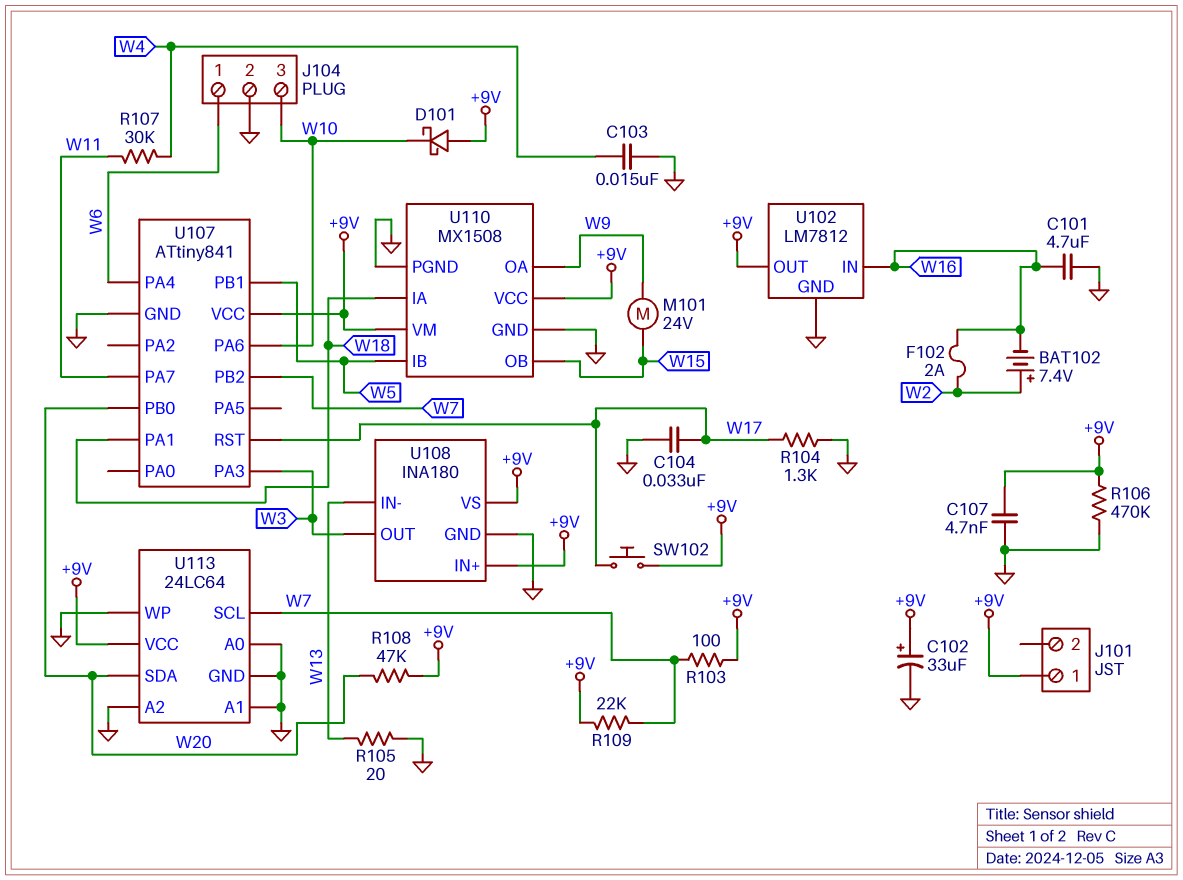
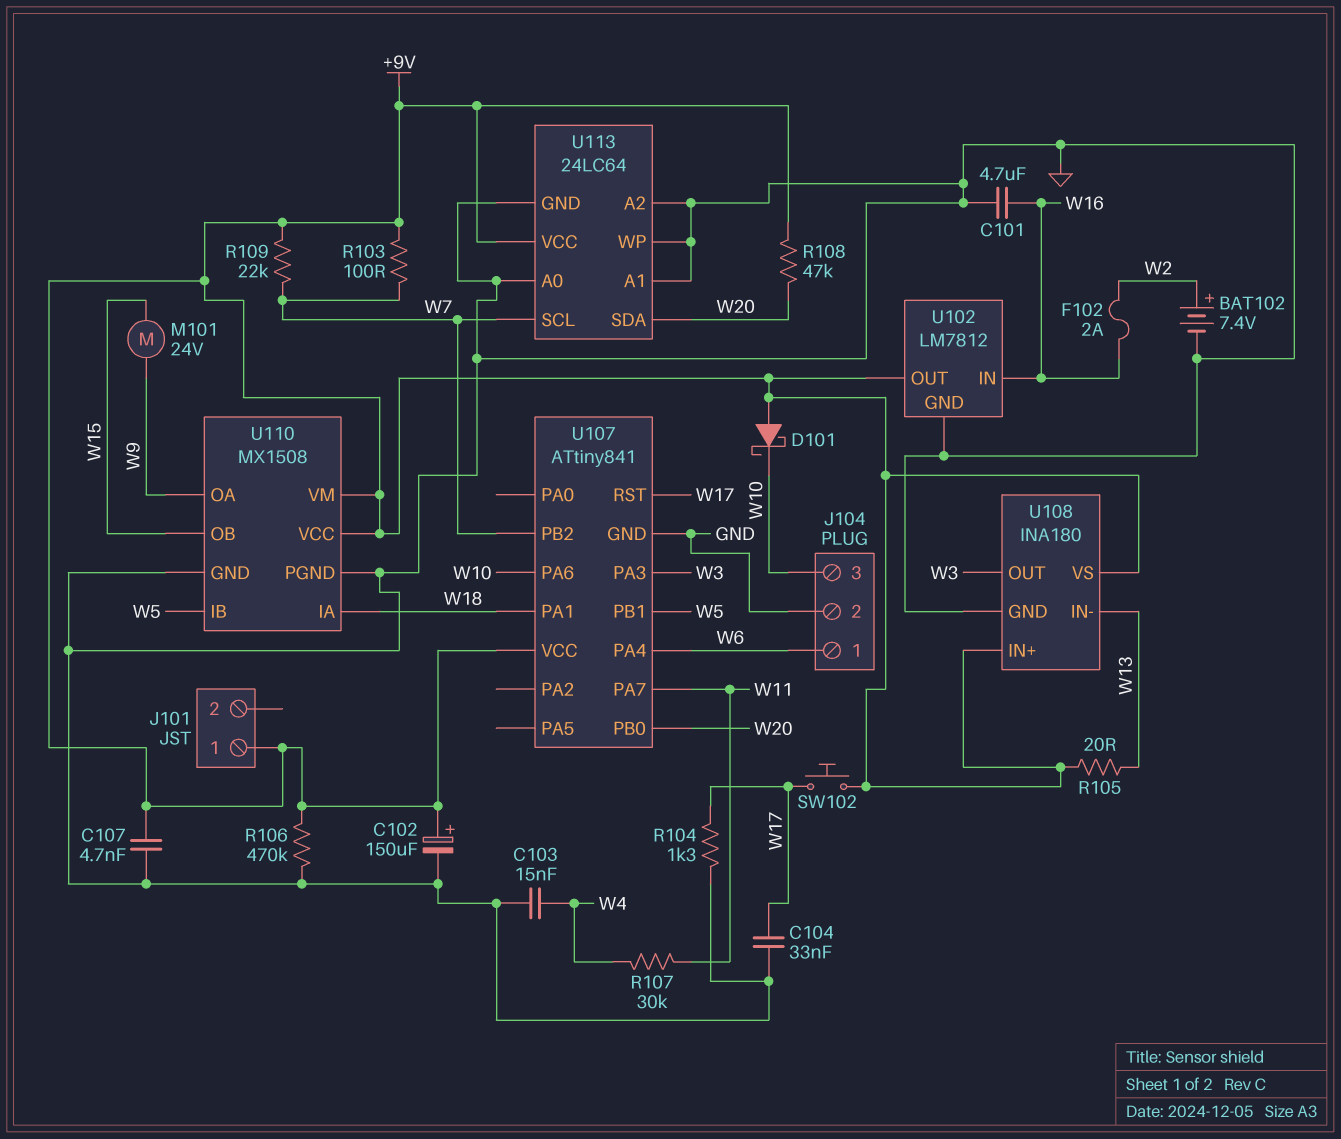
BAT102: 7.4V (plus W2, minus W16) -> 7.4V (plus W2, minus GND)
C102: 33uF (plus +9V, minus GND) -> 150uF (plus +9V, minus GND)
R105: 20 (GND, W13) -> 20 (+9V, W13)

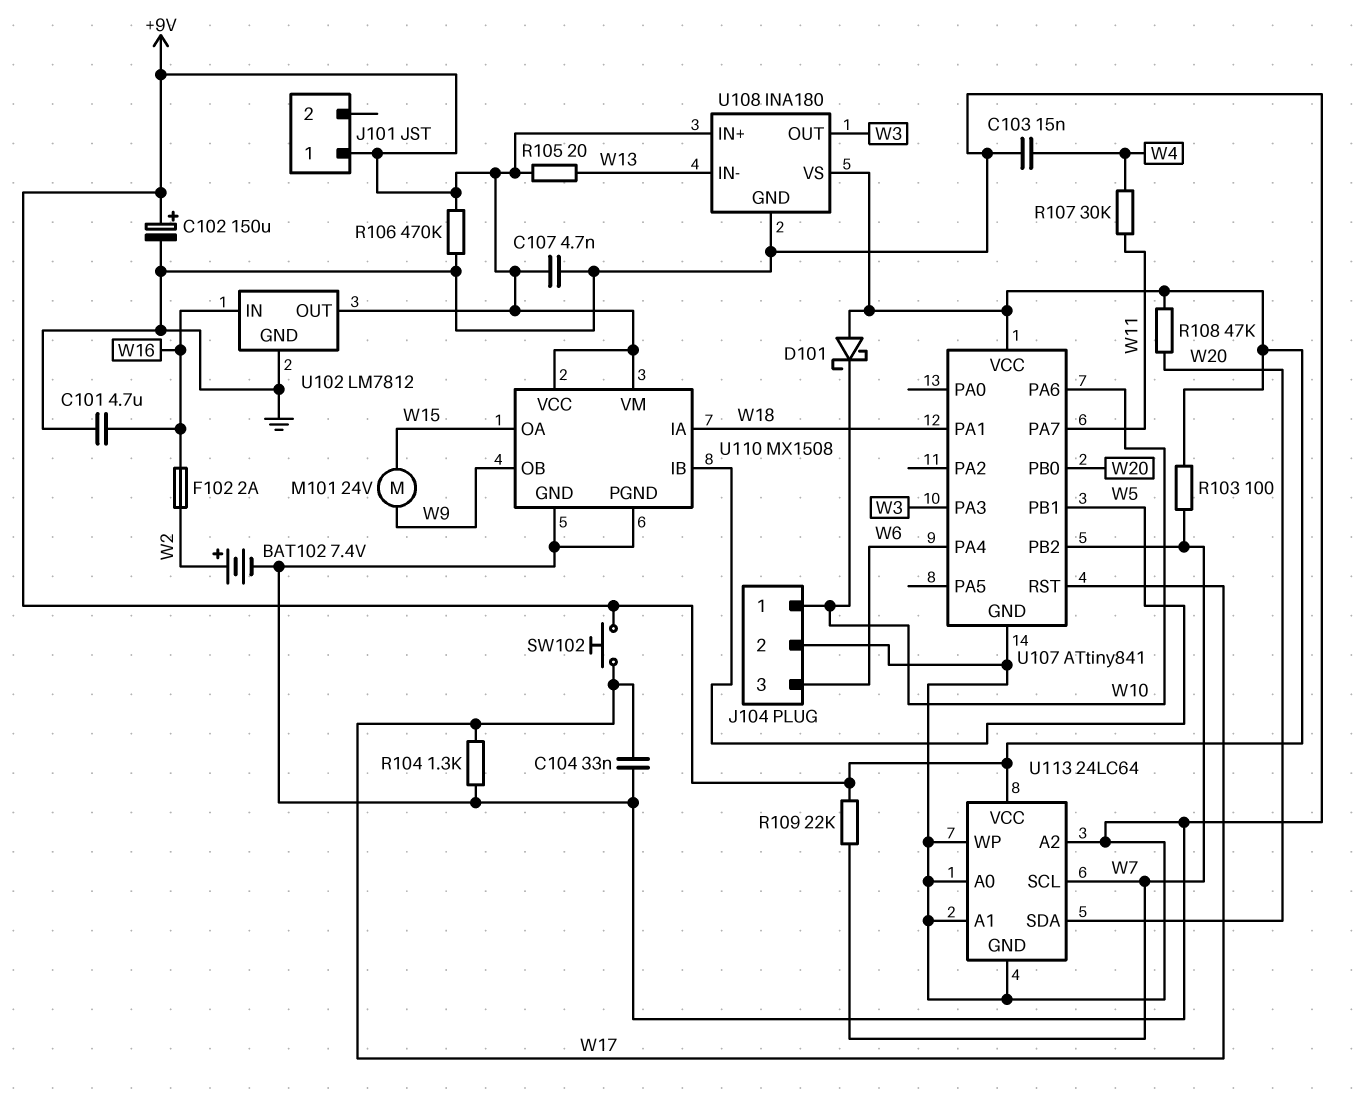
J104 pin 1: W6 -> W10
J104 pin 3: W10 -> W6
U110 pin OA: W9 -> W15
U110 pin OB: W15 -> W9

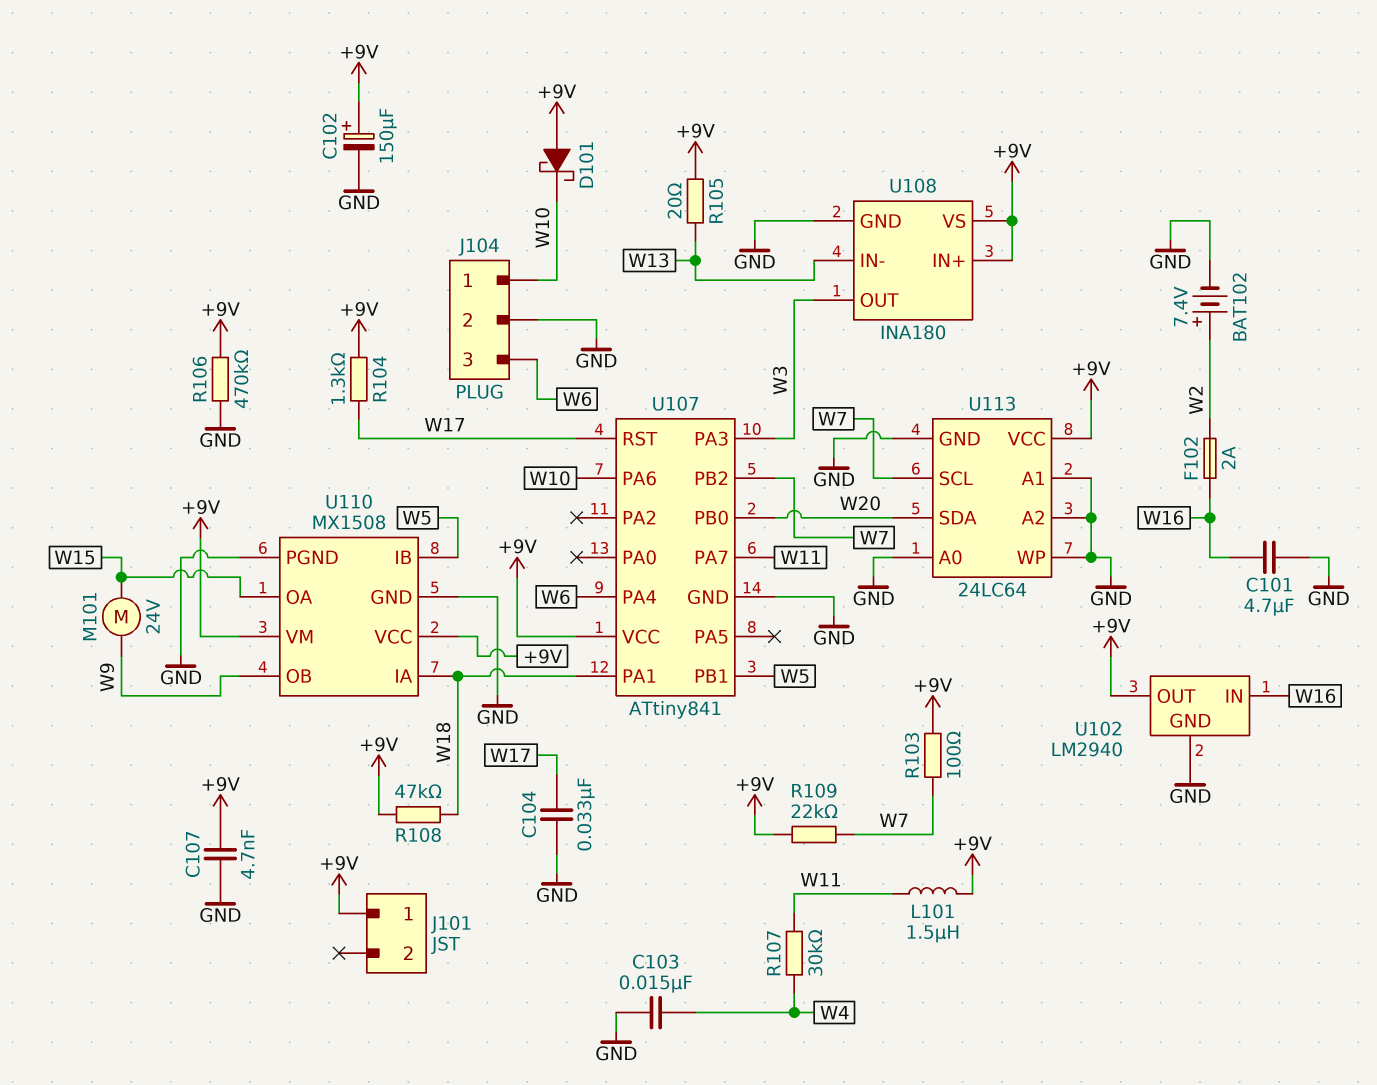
L101: none -> 1.5uH (+9V, W11)
R104: 1.3k (GND, W17) -> 1.3k (+9V, W17)
R108: 47k (+9V, W20) -> 47k (+9V, W18)
SW102: button (+9V, W17) -> none
U102: LM7812 -> LM2940

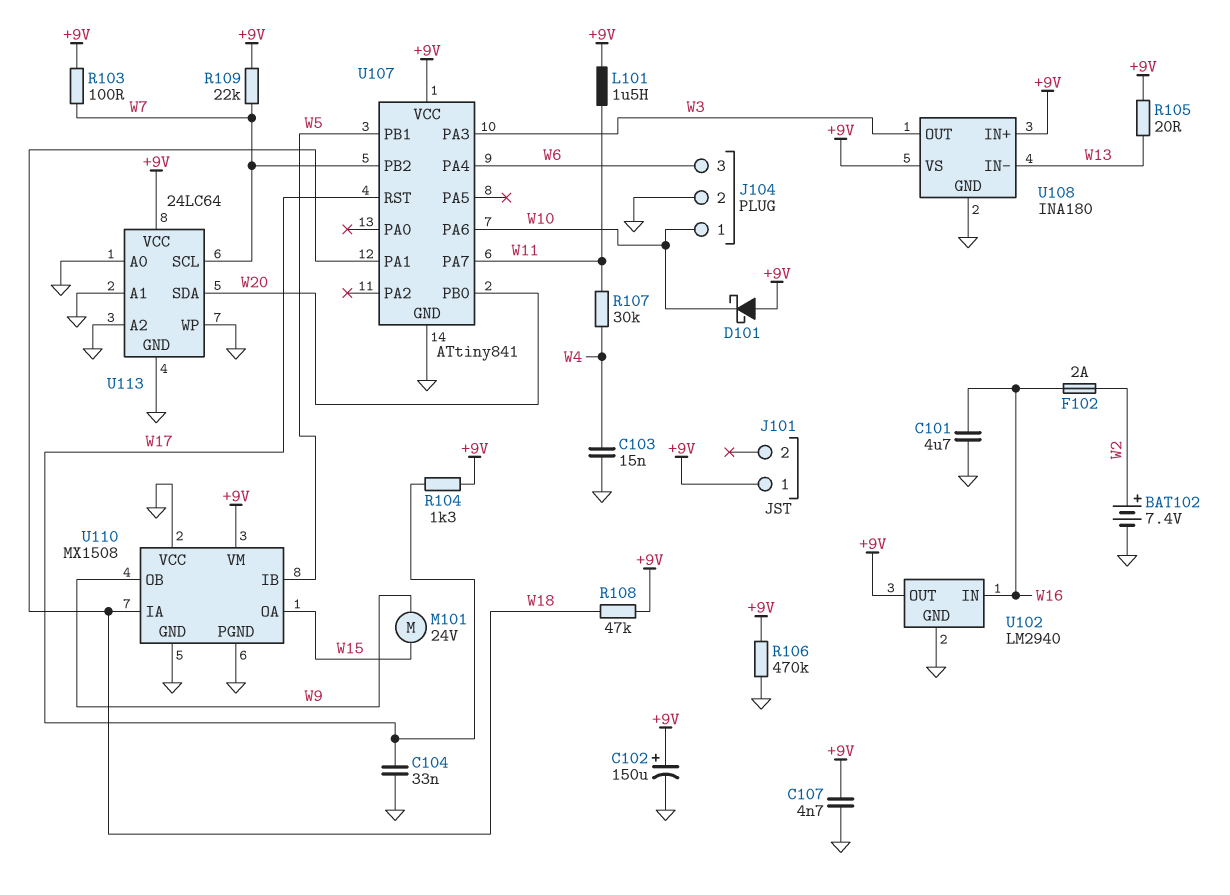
U110 pin VCC: +9V -> GND

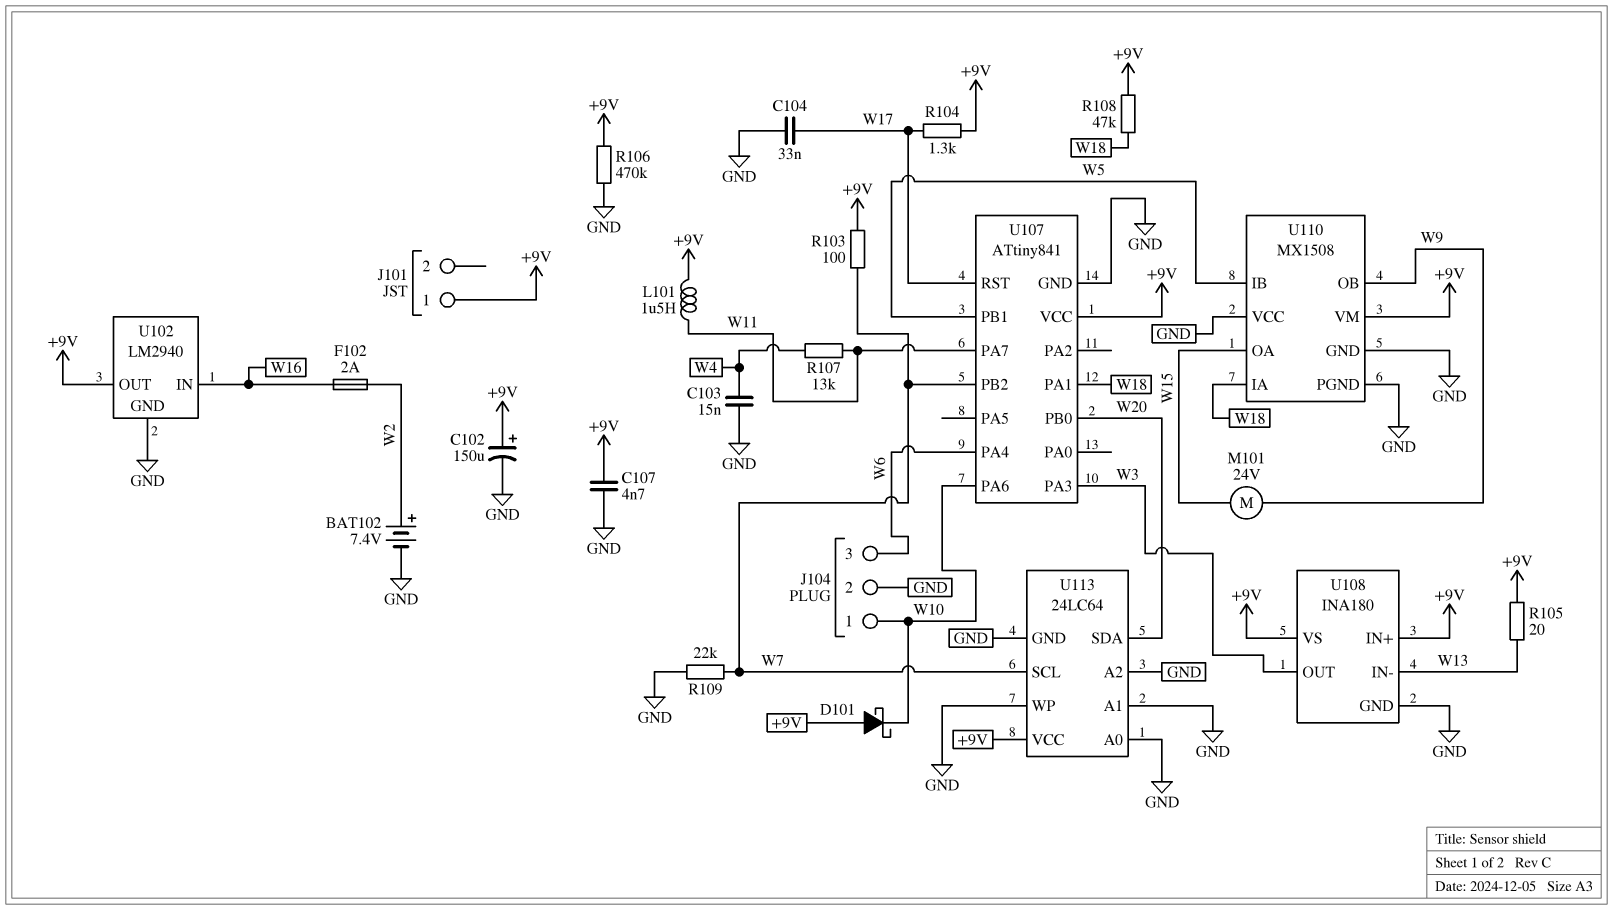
C101: 4.7uF (GND, W16) -> none
R107: 30k (W4, W11) -> 13k (W4, W11)
R109: 22k (+9V, W7) -> 22k (GND, W7)

